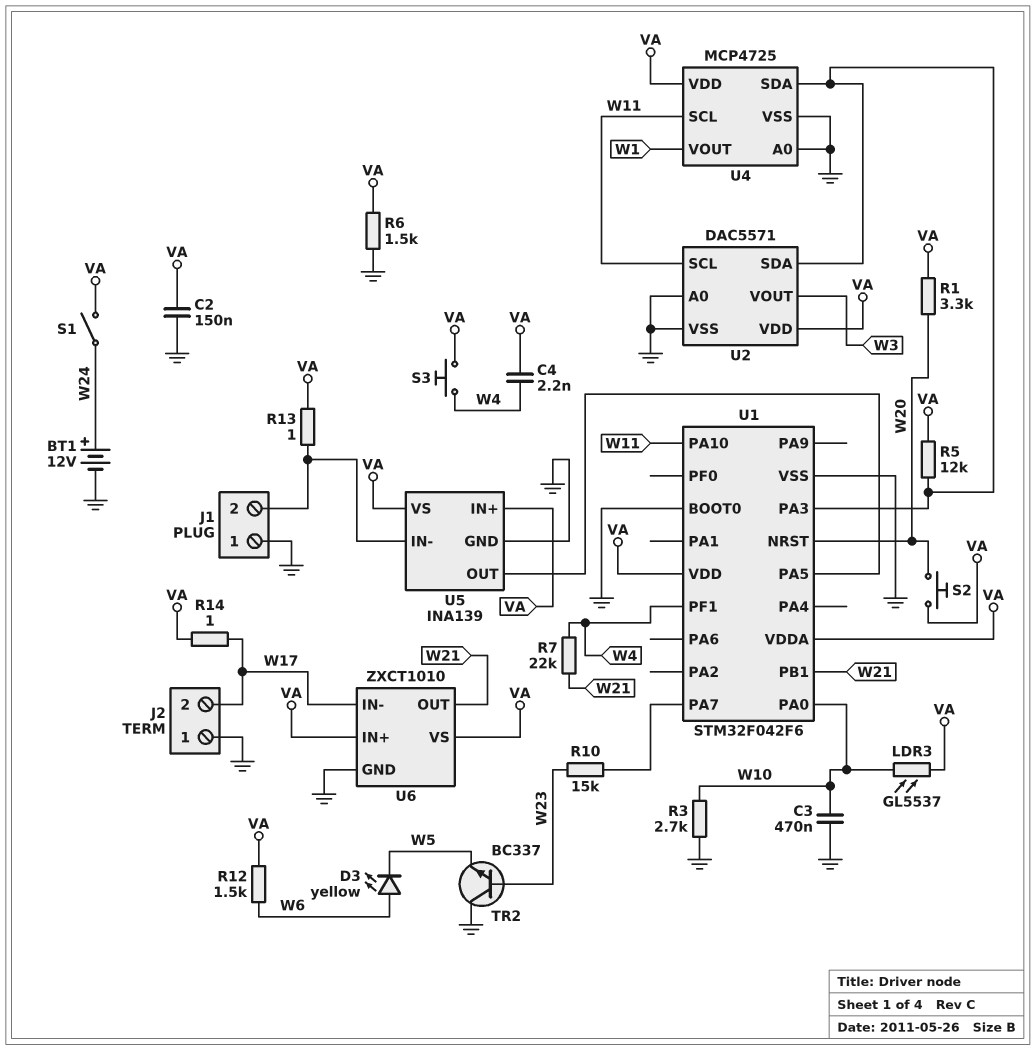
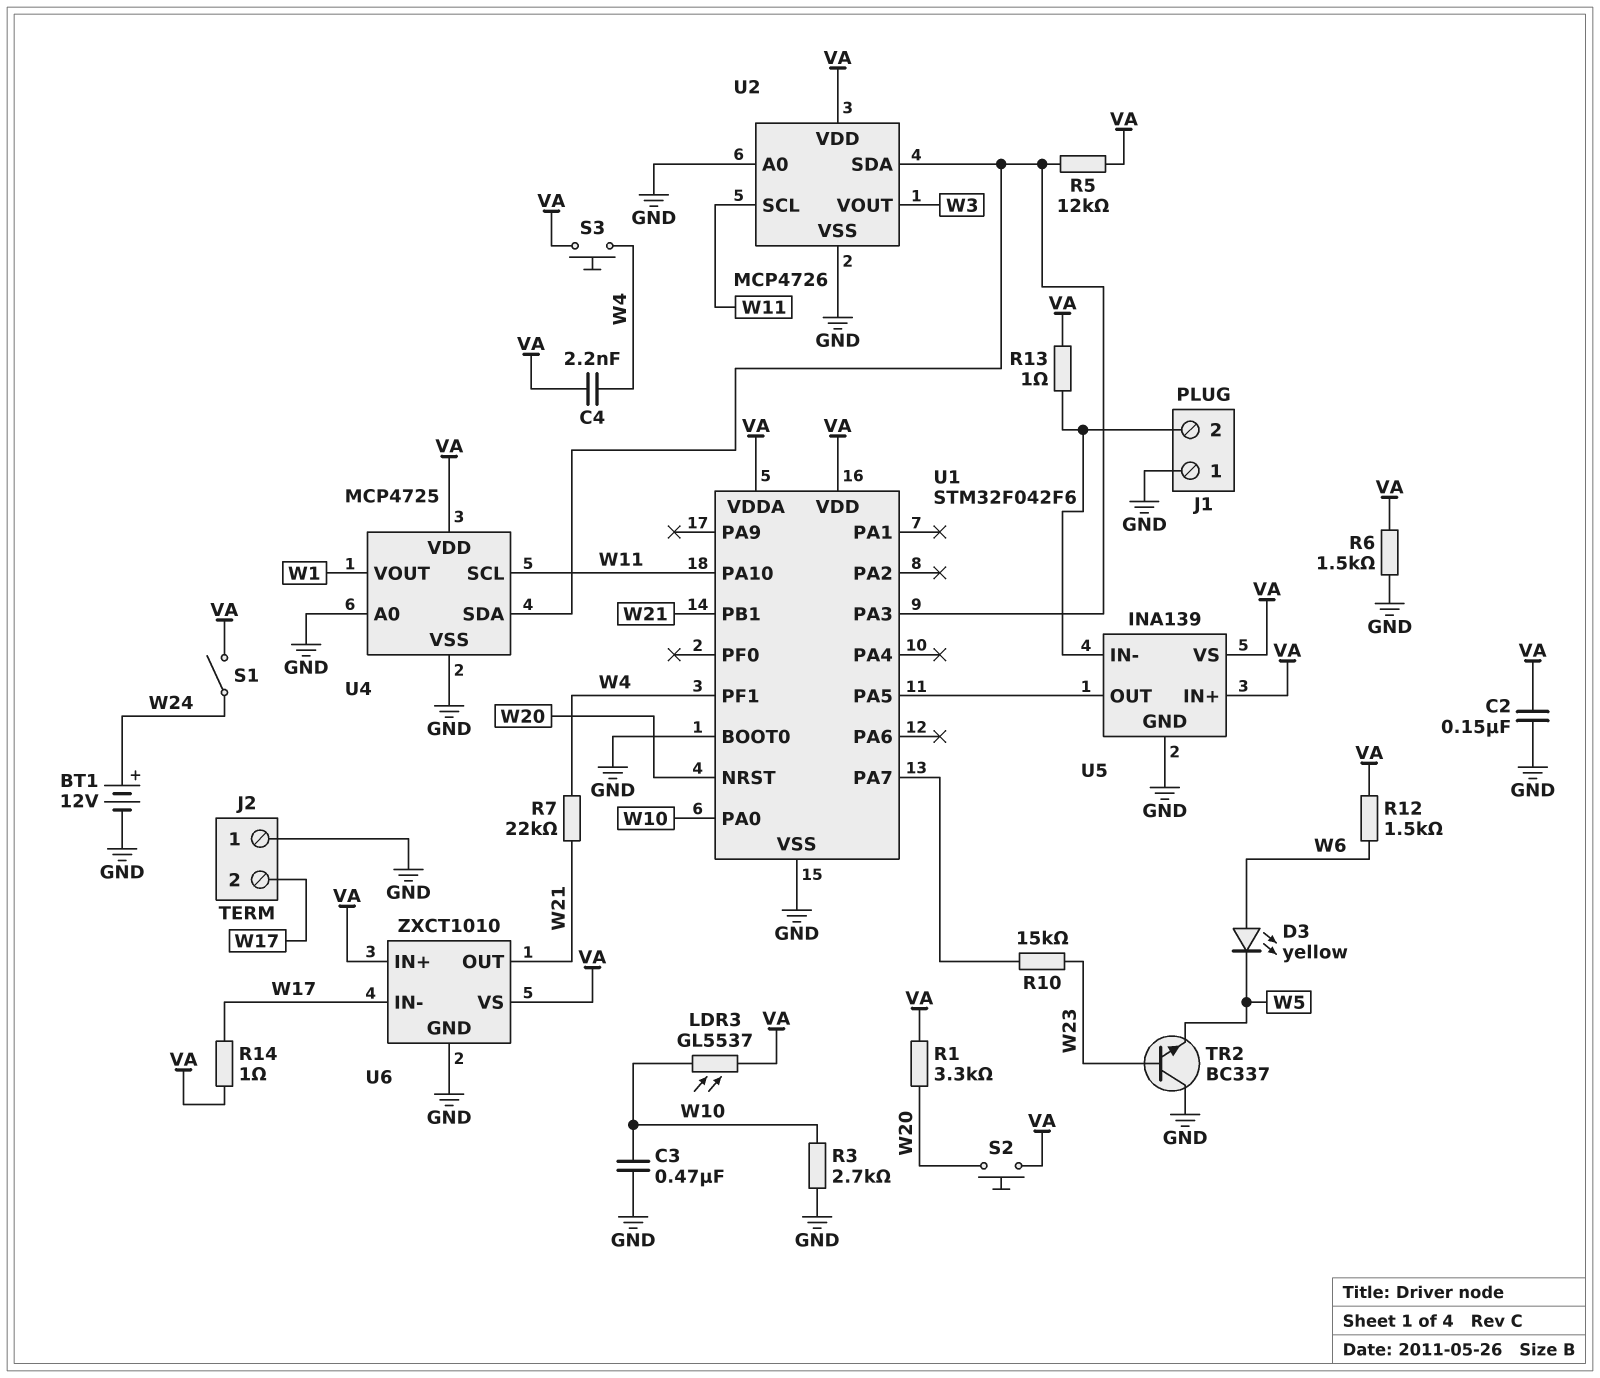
U2: DAC5571 -> MCP4726

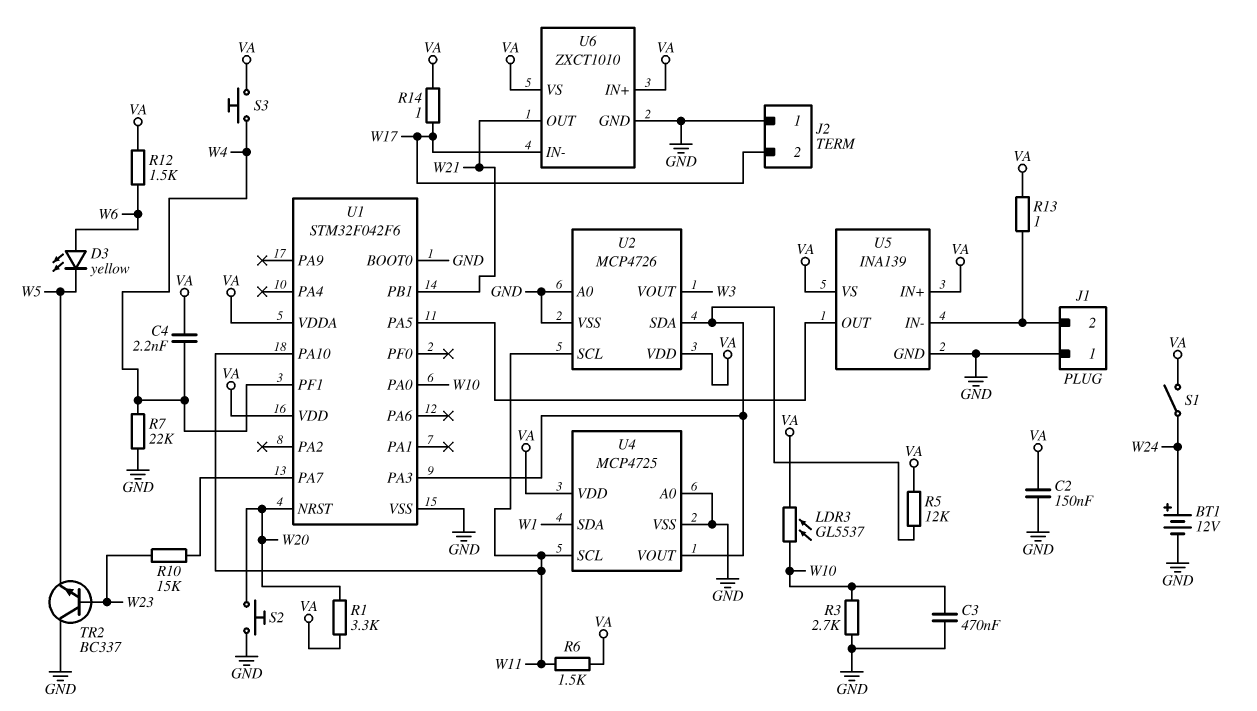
R6: 1.5k (GND, VA) -> 1.5k (VA, W11)
R7: 22k (W4, W21) -> 22k (GND, W4)
S2: button (VA, W20) -> button (GND, W20)
U4 pin SDA: U1/PA3 -> W1
U4 pin VOUT: W1 -> U1/PA3

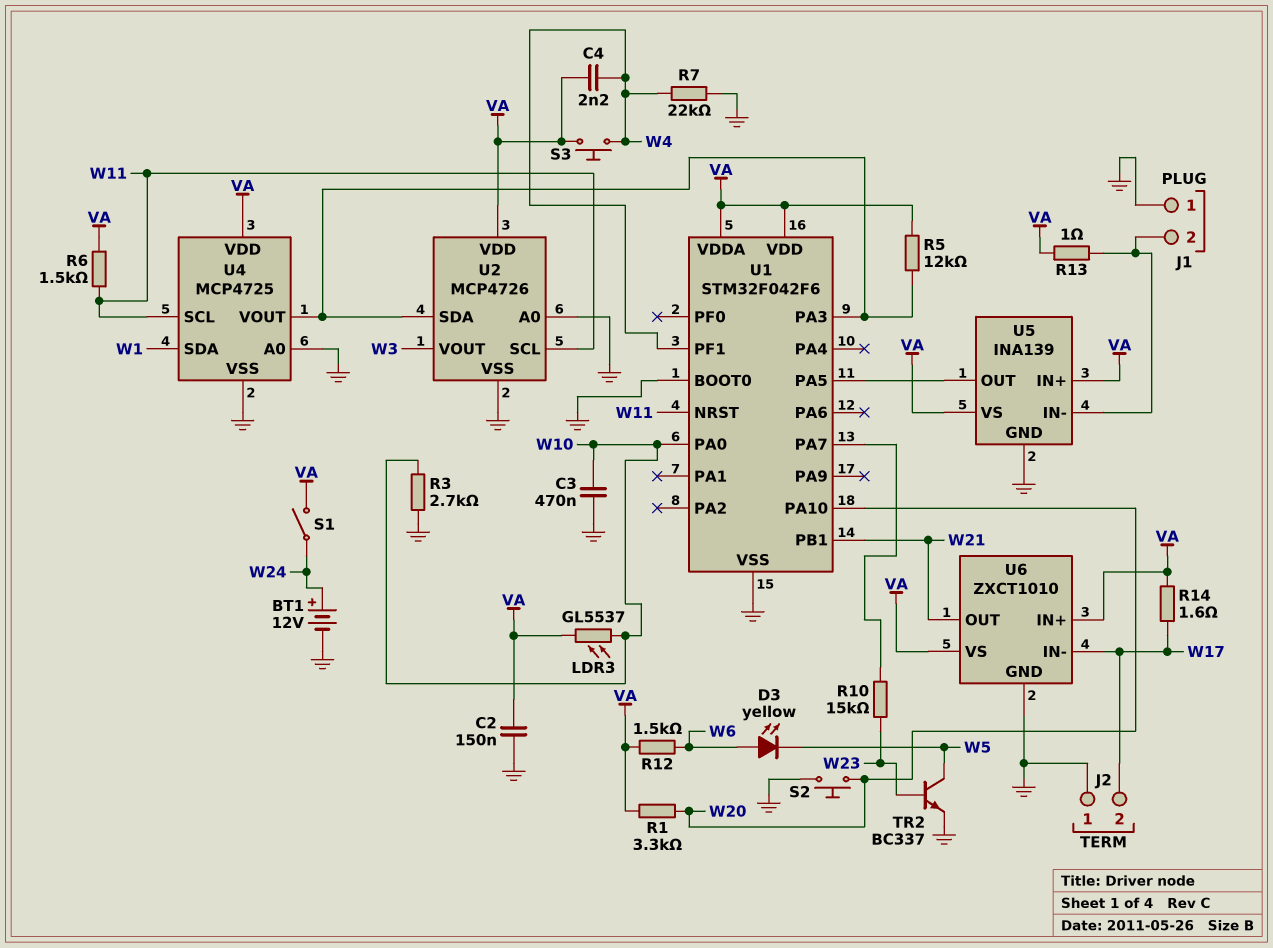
R14: 1 (VA, W17) -> 1.6 (VA, W17)
TR2: NPN BC337 (B W23, C GND, E W5) -> NPN BC337 (B W23, C W5, E GND)
U1 pin NRST: W20 -> W11
U1 pin PA10: W11 -> W20

